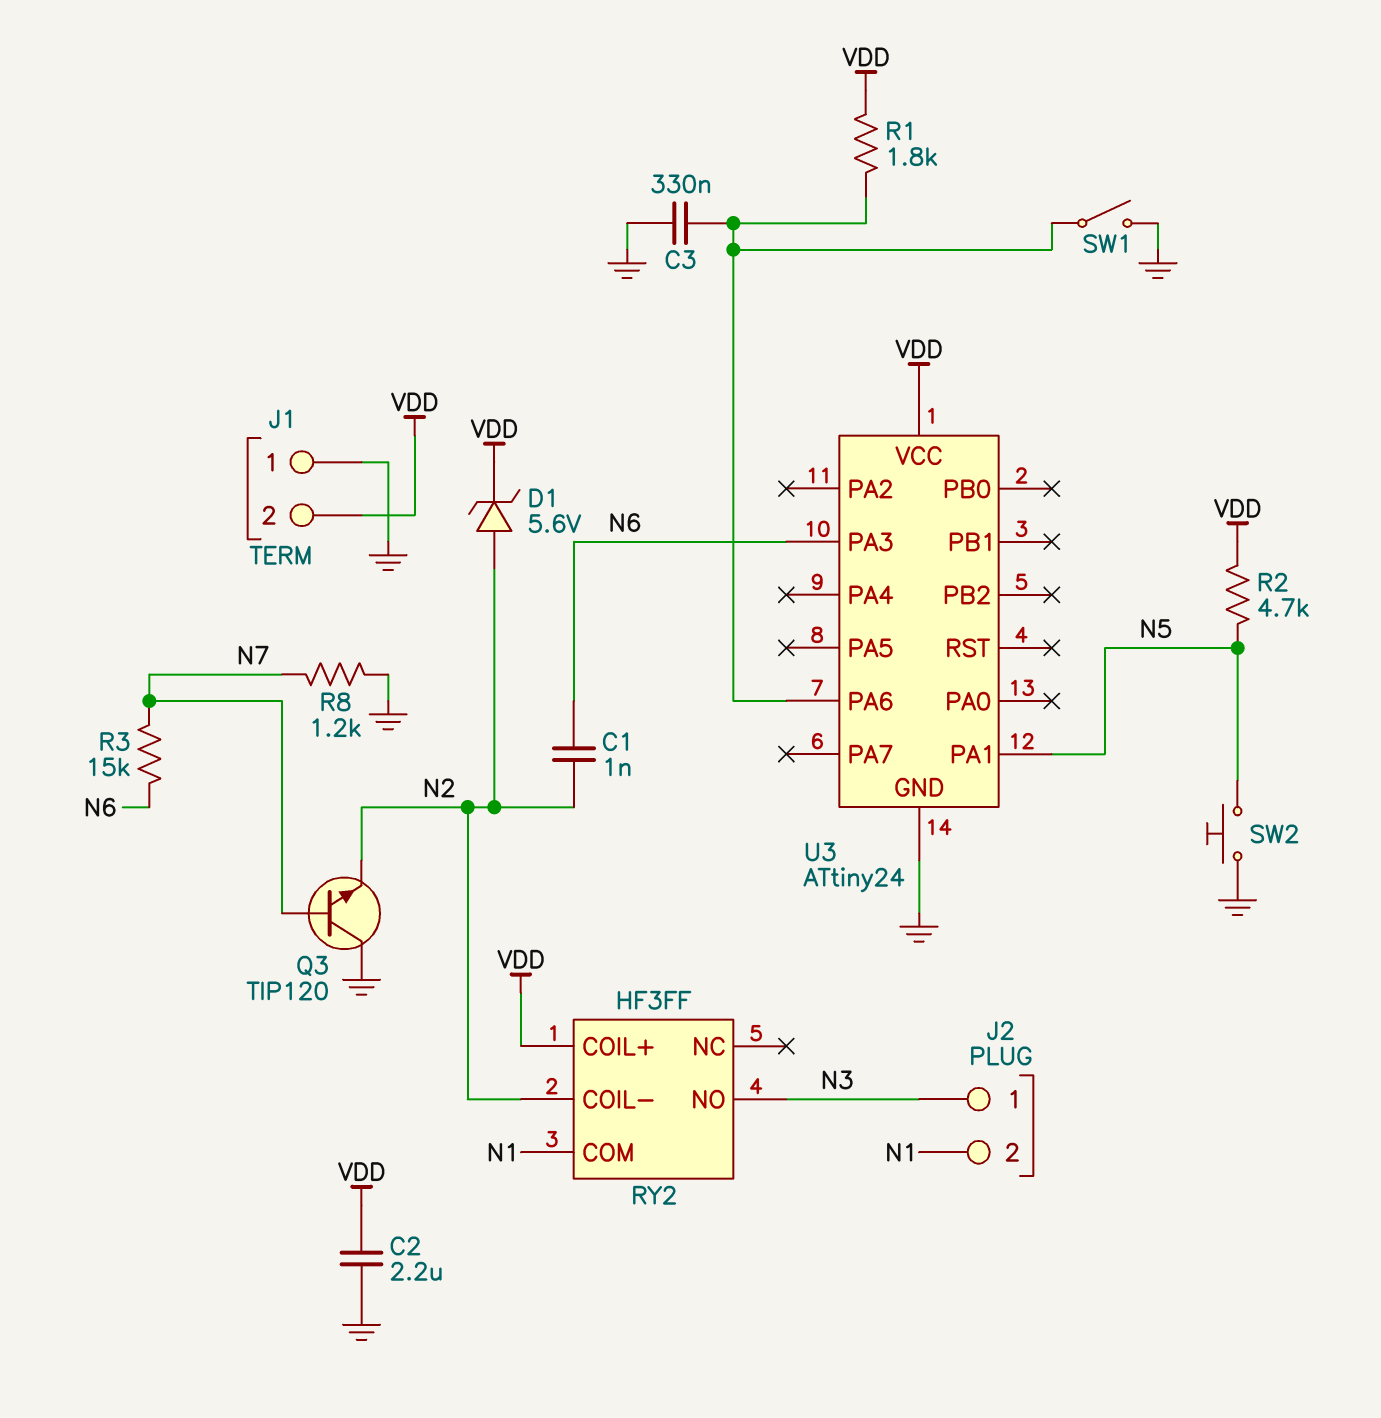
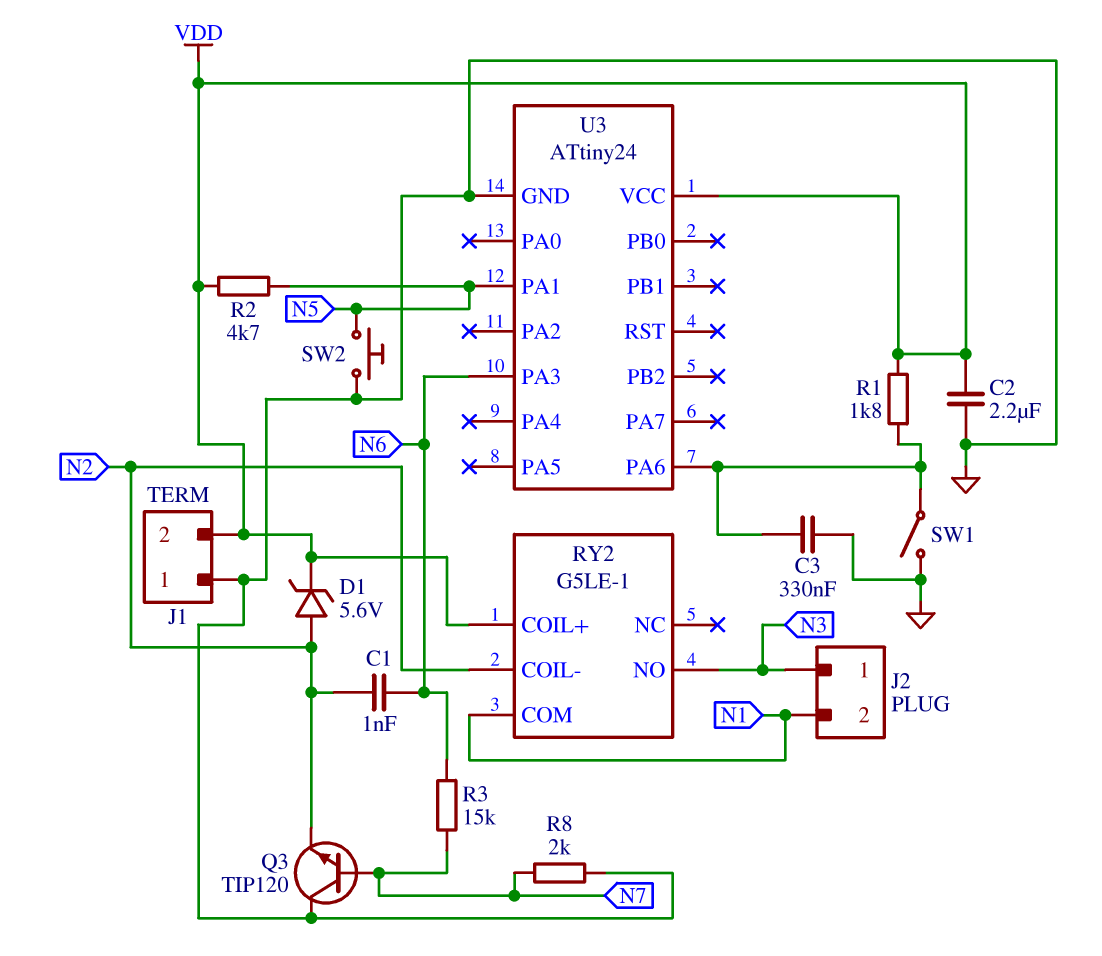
R8: 1.2k (GND, N7) -> 2k (GND, N7)
RY2: HF3FF -> G5LE-1

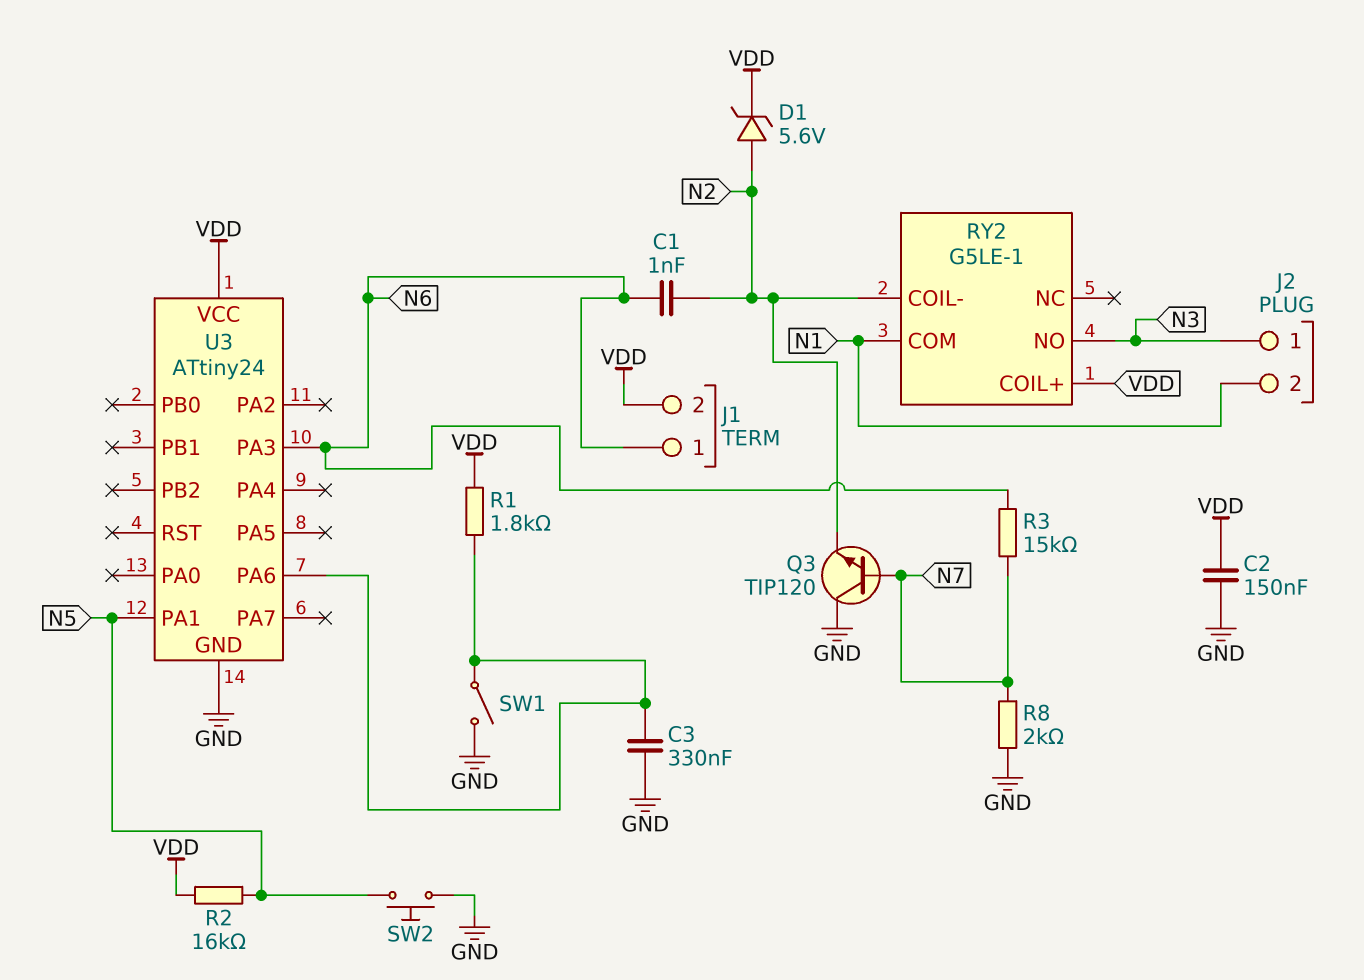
C2: 2.2uF (GND, VDD) -> 150nF (GND, VDD)
J1 pin 1: GND -> N6
R2: 4.7k (N5, VDD) -> 16k (N5, VDD)

